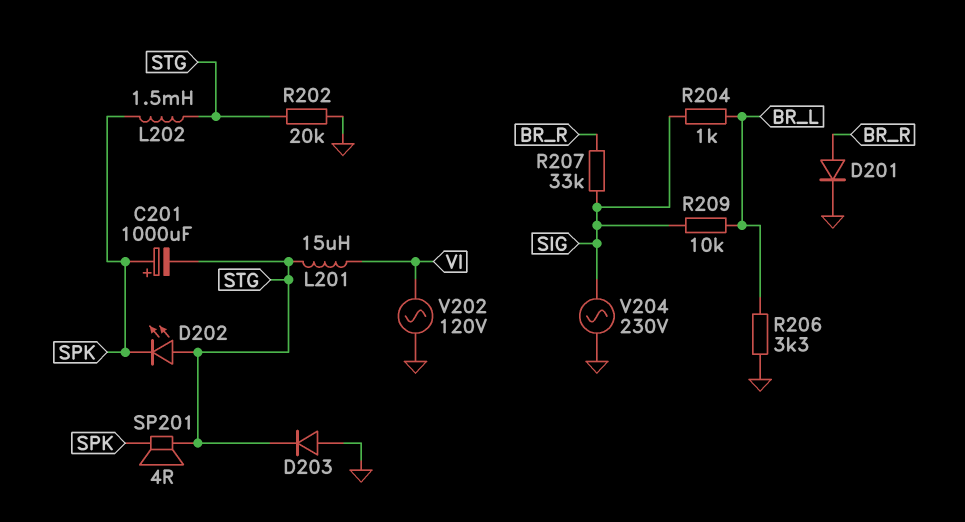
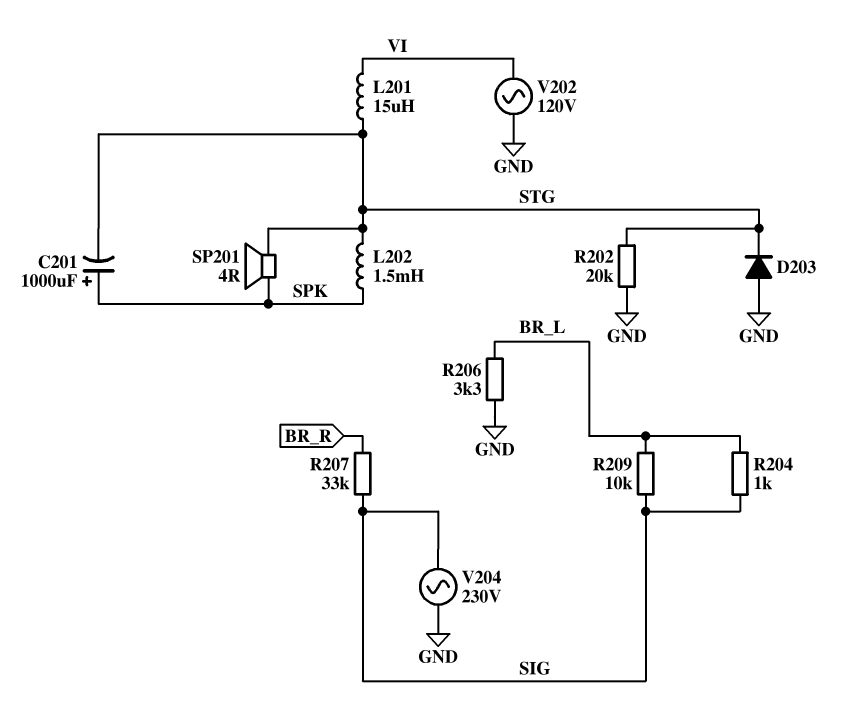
D201: diode (A BR_R, K GND) -> none
D202: LED (A STG, K SPK) -> none

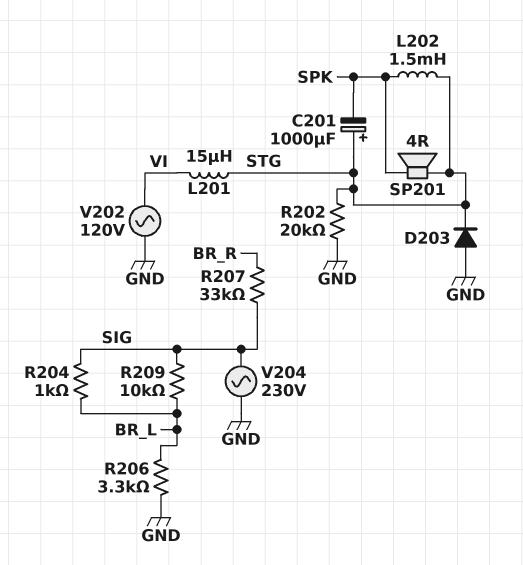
C201: 1000uF (plus SPK, minus STG) -> 1000uF (plus STG, minus SPK)

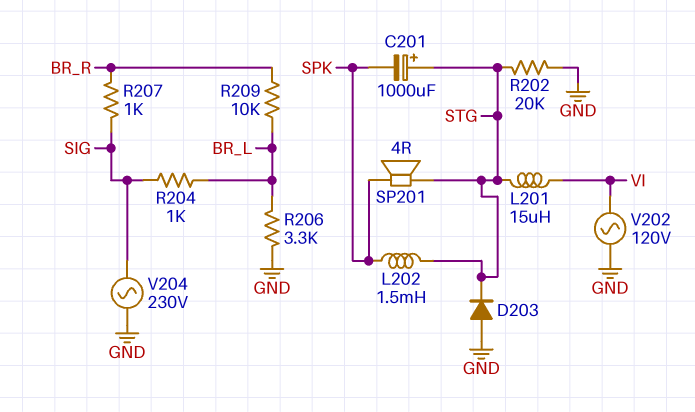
R207: 33k (BR_R, SIG) -> 1k (BR_R, SIG)
R209: 10k (BR_L, SIG) -> 10k (BR_L, BR_R)

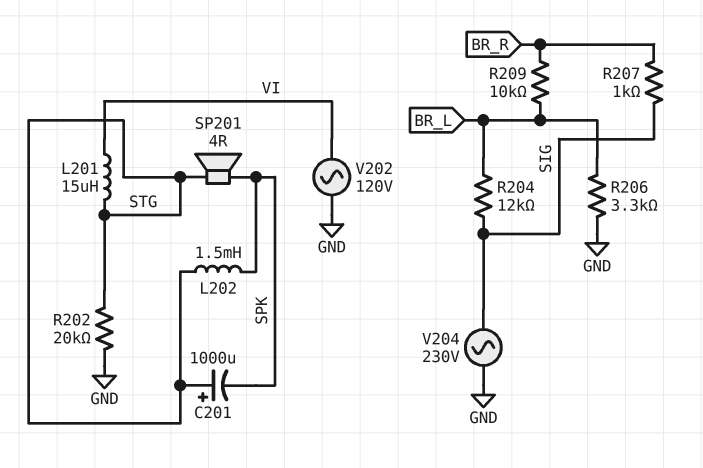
D203: diode (A GND, K STG) -> none
R204: 1k (BR_L, SIG) -> 12k (BR_L, SIG)

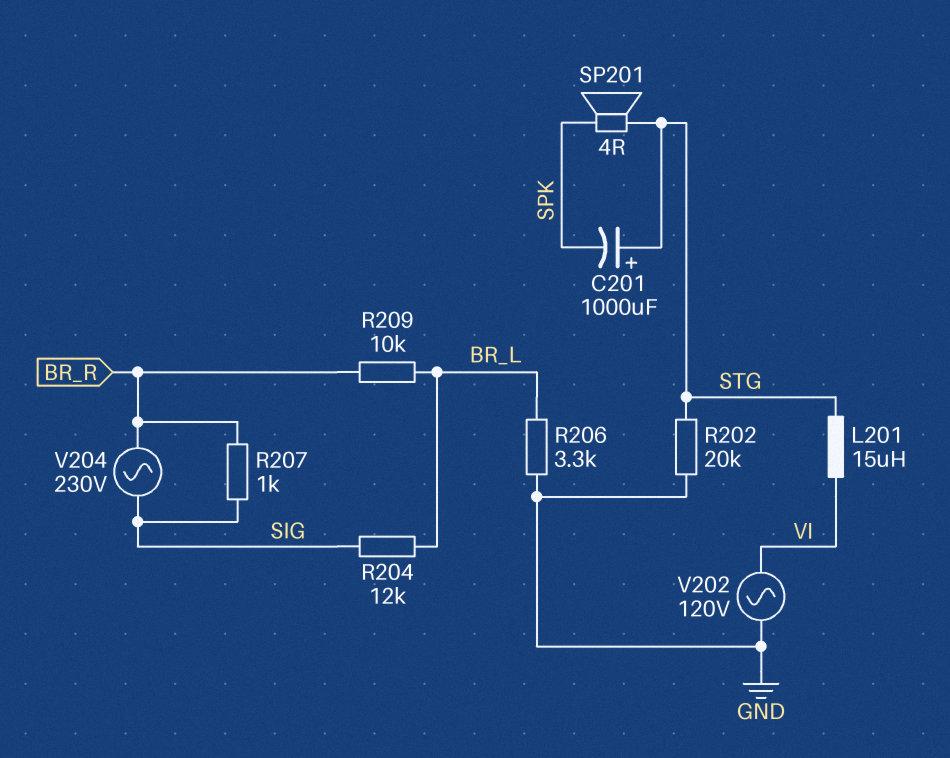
L202: 1.5mH (SPK, STG) -> none
V204: AC 230V (GND, SIG) -> AC 230V (BR_R, SIG)

